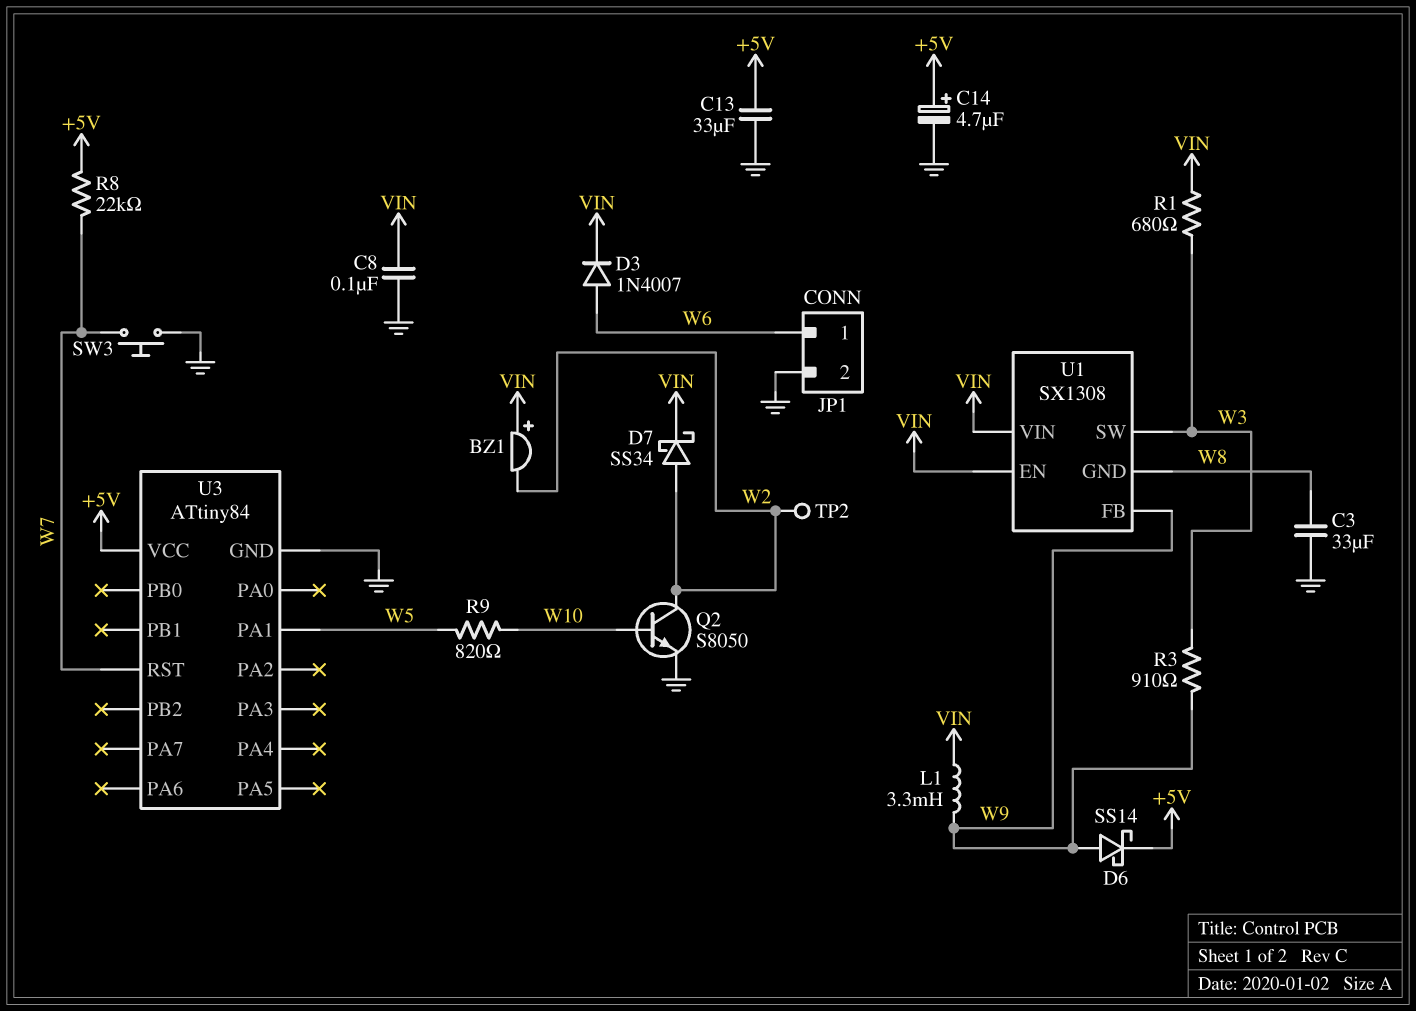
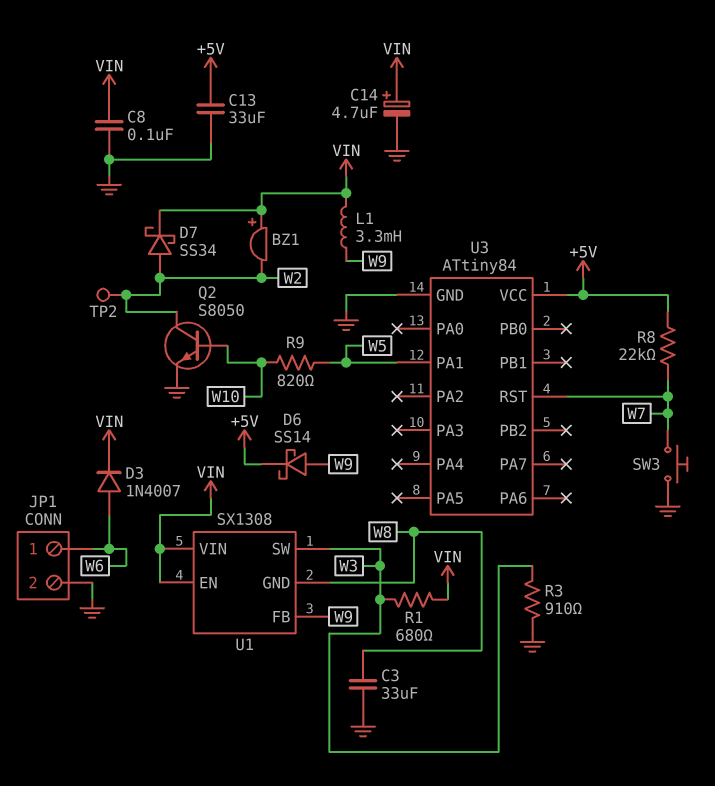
C14: 4.7uF (plus +5V, minus GND) -> 4.7uF (plus VIN, minus GND)
R3: 910 (W3, W9) -> 910 (GND, W3)

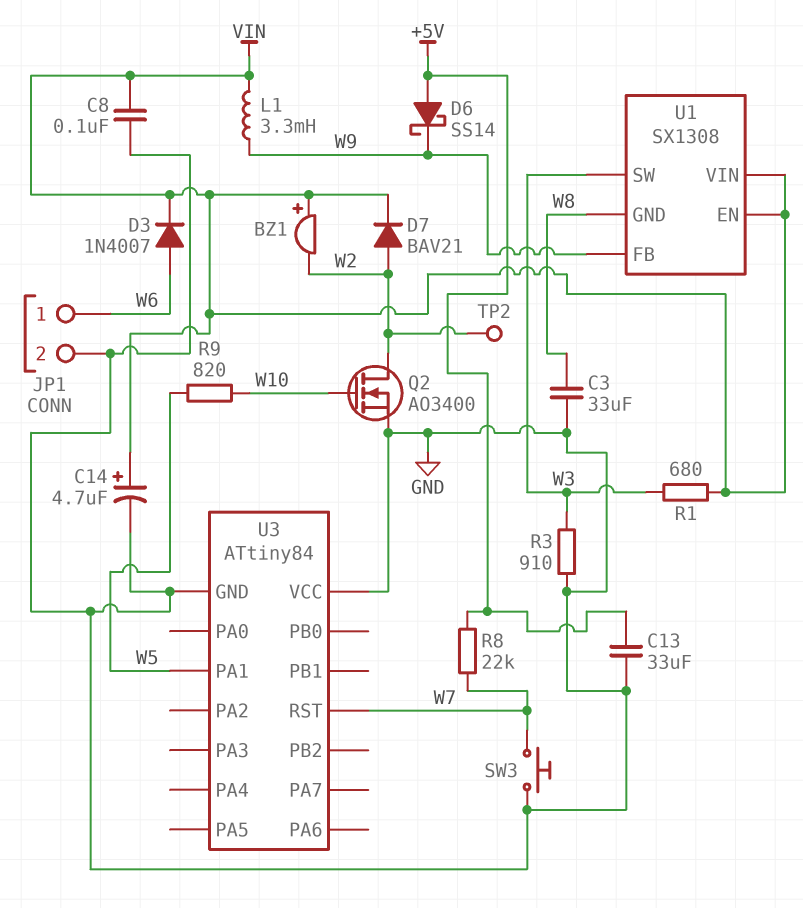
D6: schottky SS14 (A W9, K +5V) -> schottky SS14 (A +5V, K W9)
D7: schottky SS34 (A W2, K VIN) -> diode BAV21 (A W2, K VIN)
Q2: NPN S8050 (B W10, C W2, E GND) -> NMOS AO3400 (G W10, D W2, S GND)
U3 pin VCC: +5V -> GND

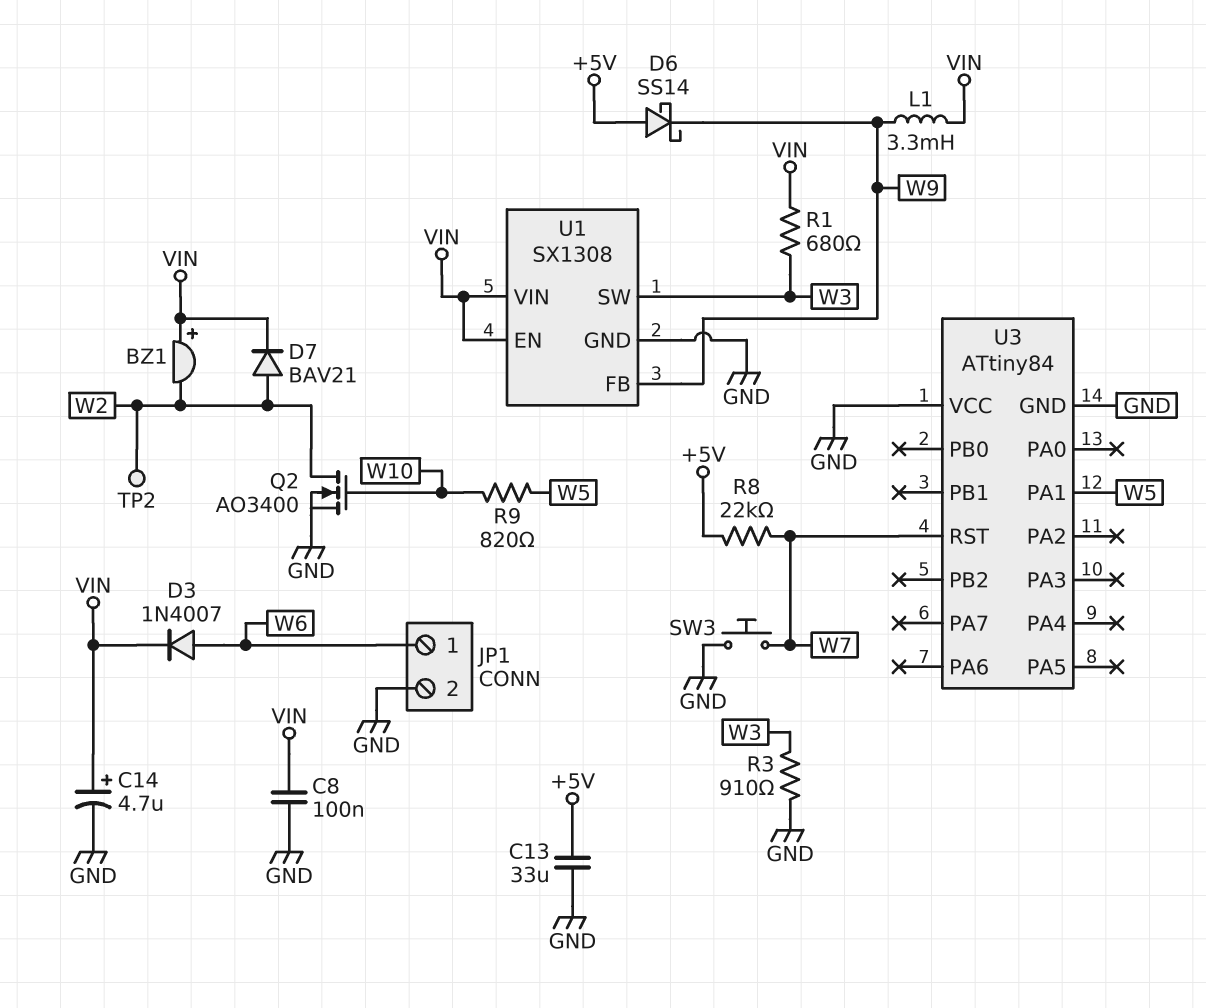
C3: 33uF (GND, W8) -> none
U1 pin GND: W8 -> GND

